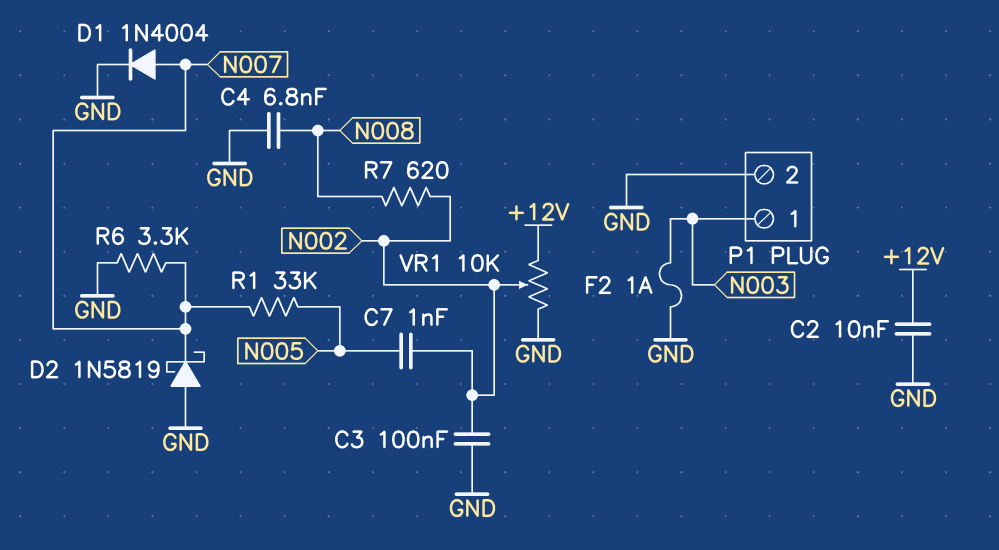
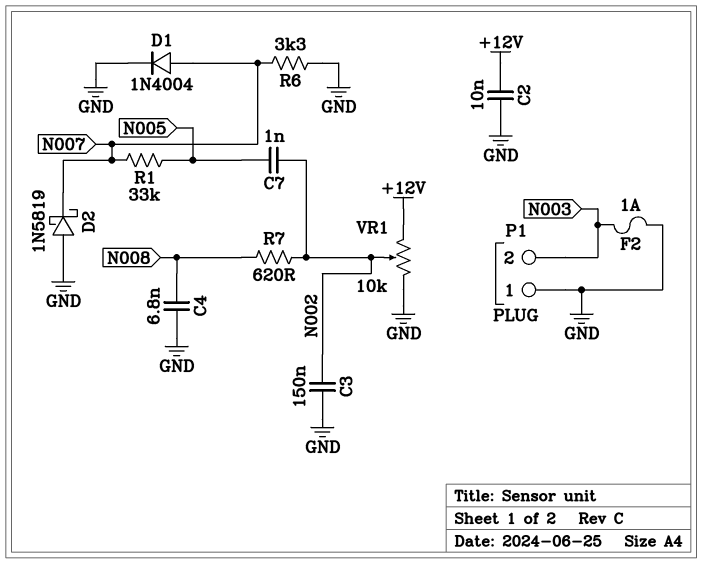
C3: 100nF (GND, N002) -> 150nF (GND, N002)
P1 pin 1: N003 -> GND
P1 pin 2: GND -> N003

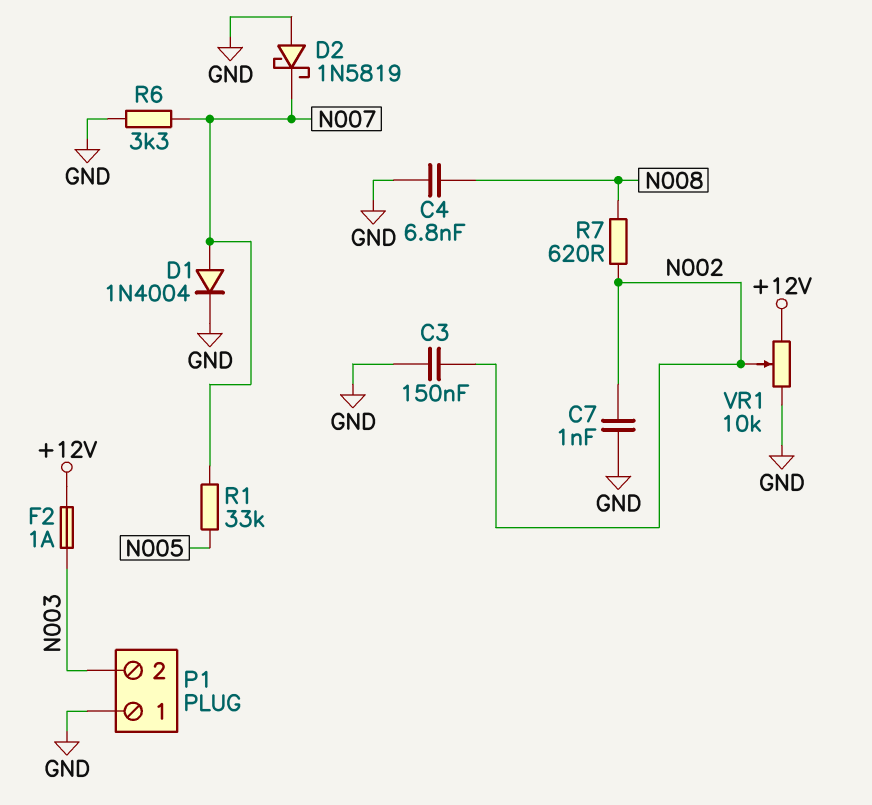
C2: 10nF (+12V, GND) -> none
C7: 1nF (N002, N005) -> 1nF (GND, N002)
F2: 1A (GND, N003) -> 1A (+12V, N003)

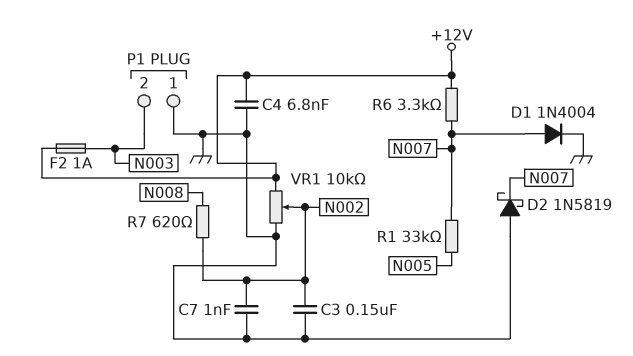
C4: 6.8nF (GND, N008) -> 6.8nF (+12V, GND)
R6: 3.3k (GND, N007) -> 3.3k (+12V, N007)

